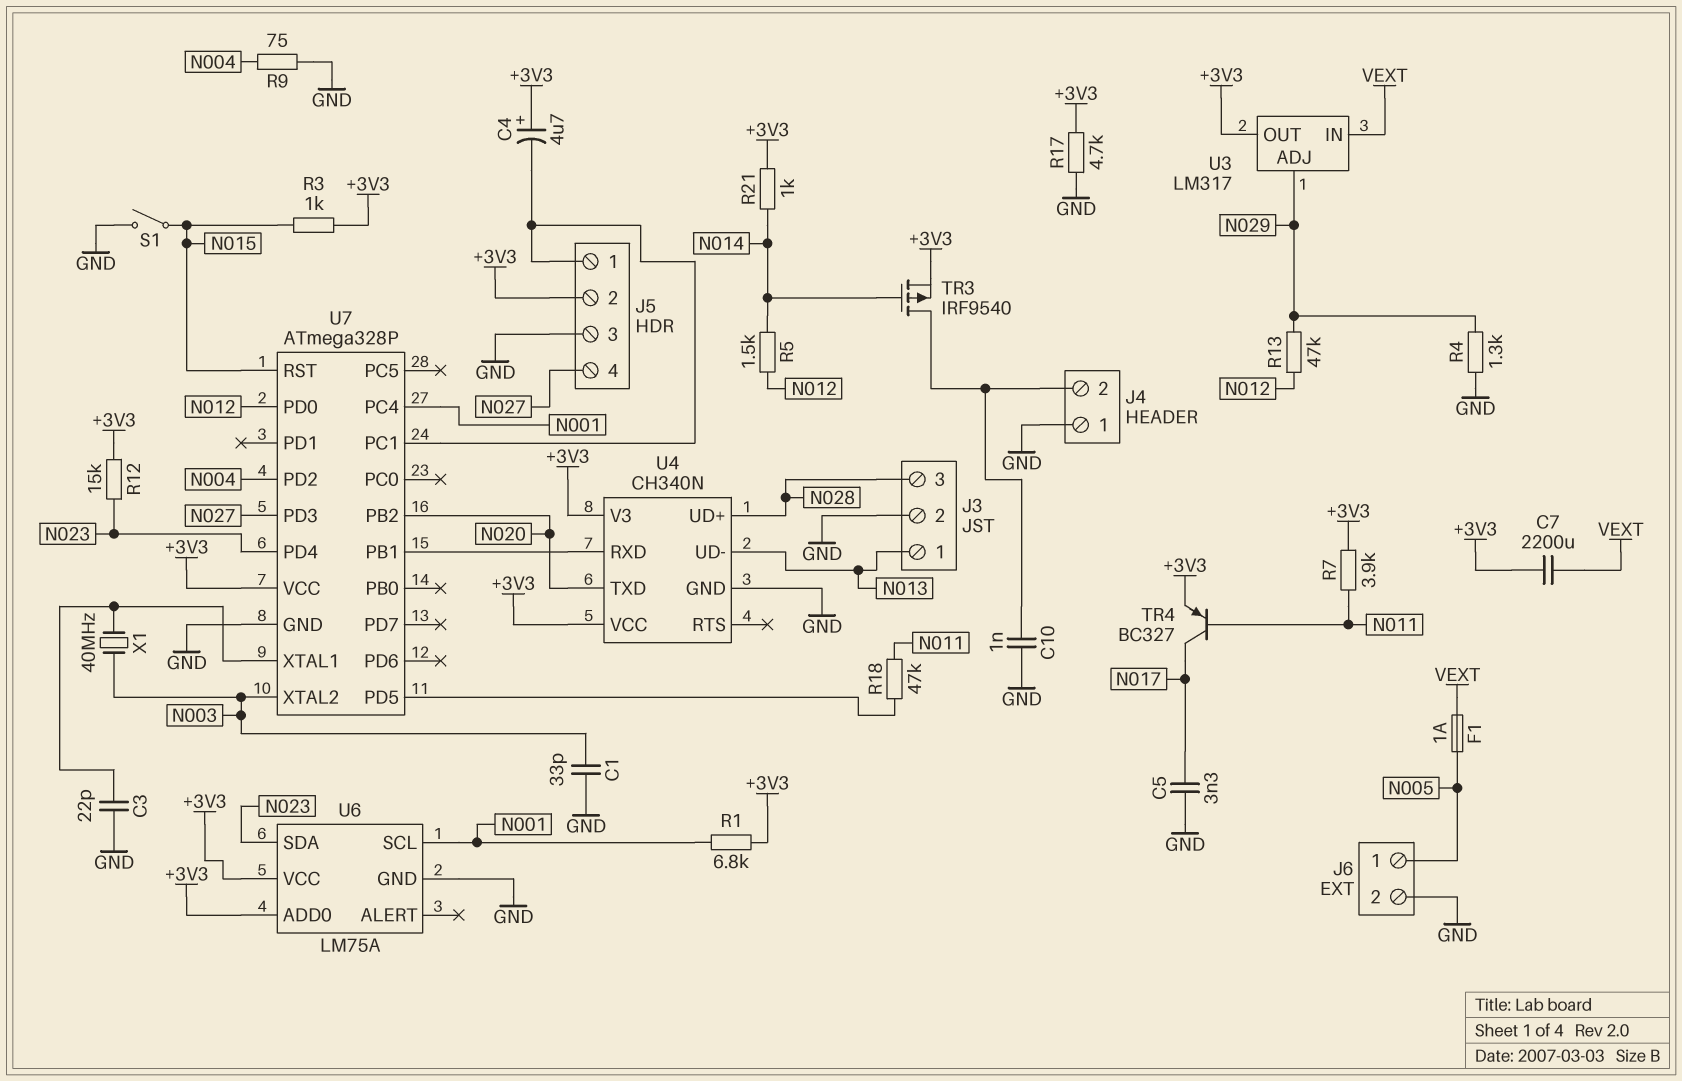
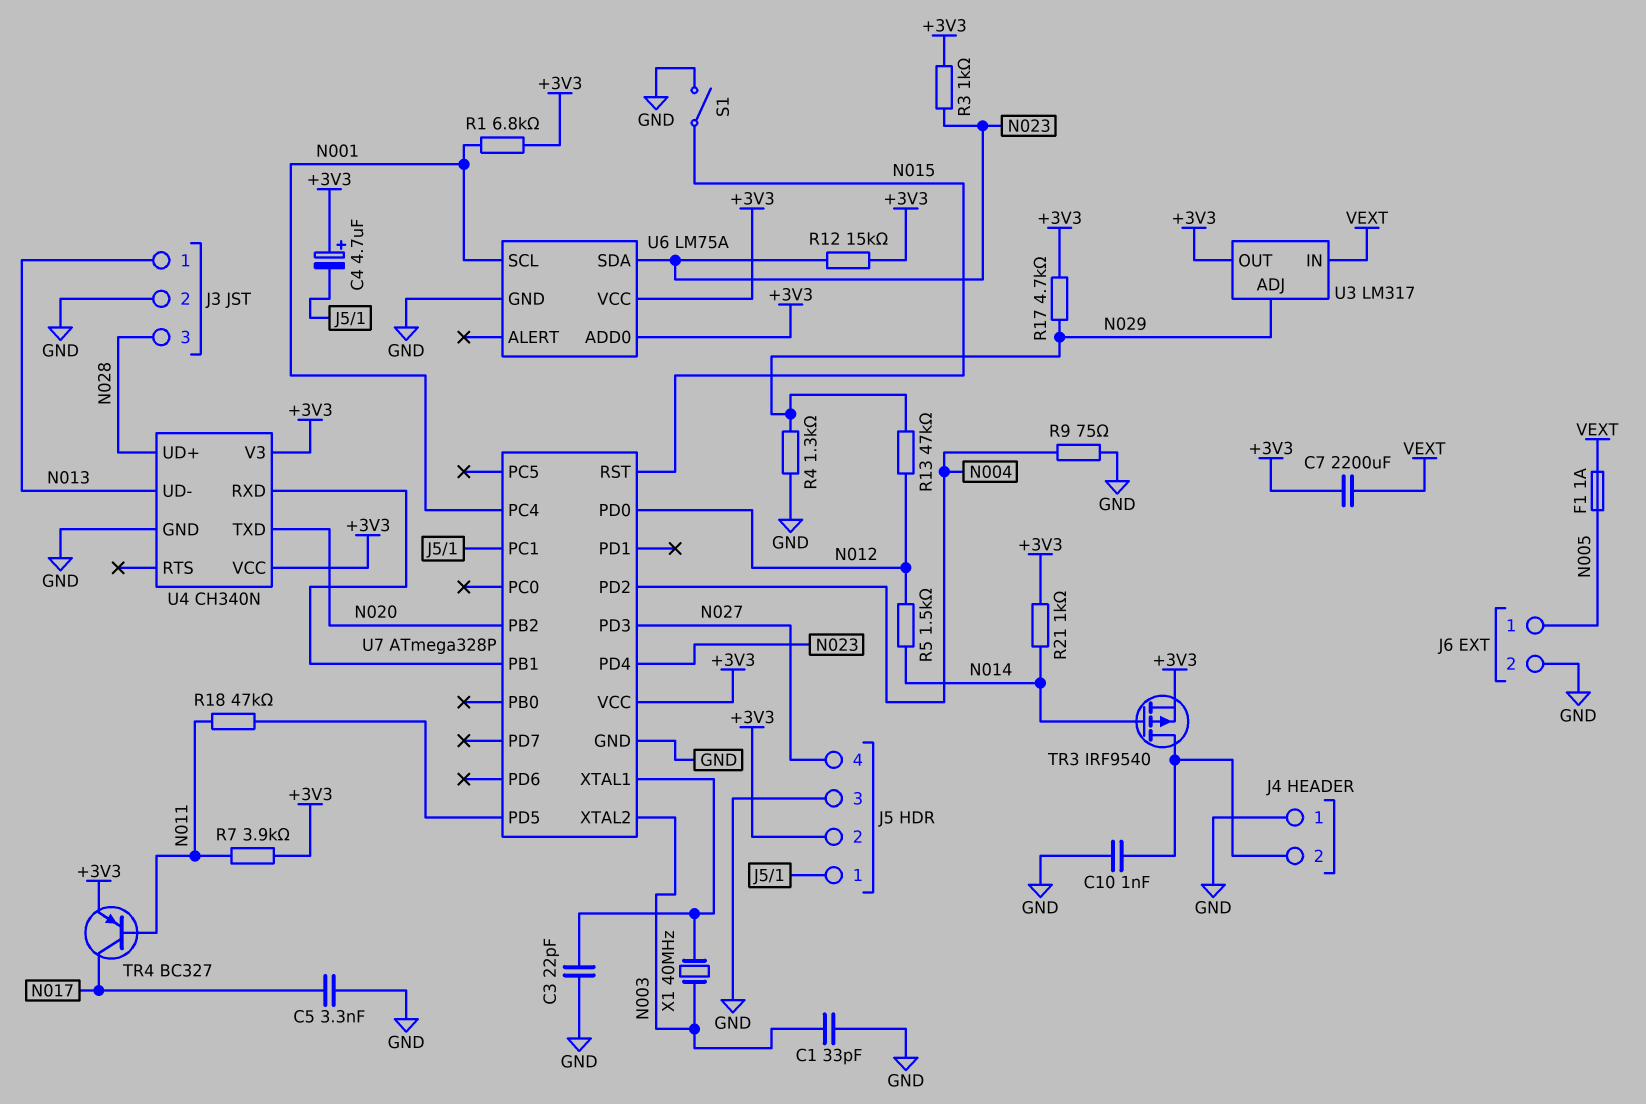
R3: 1k (+3V3, N015) -> 1k (+3V3, N023)
R17: 4.7k (+3V3, GND) -> 4.7k (+3V3, N029)

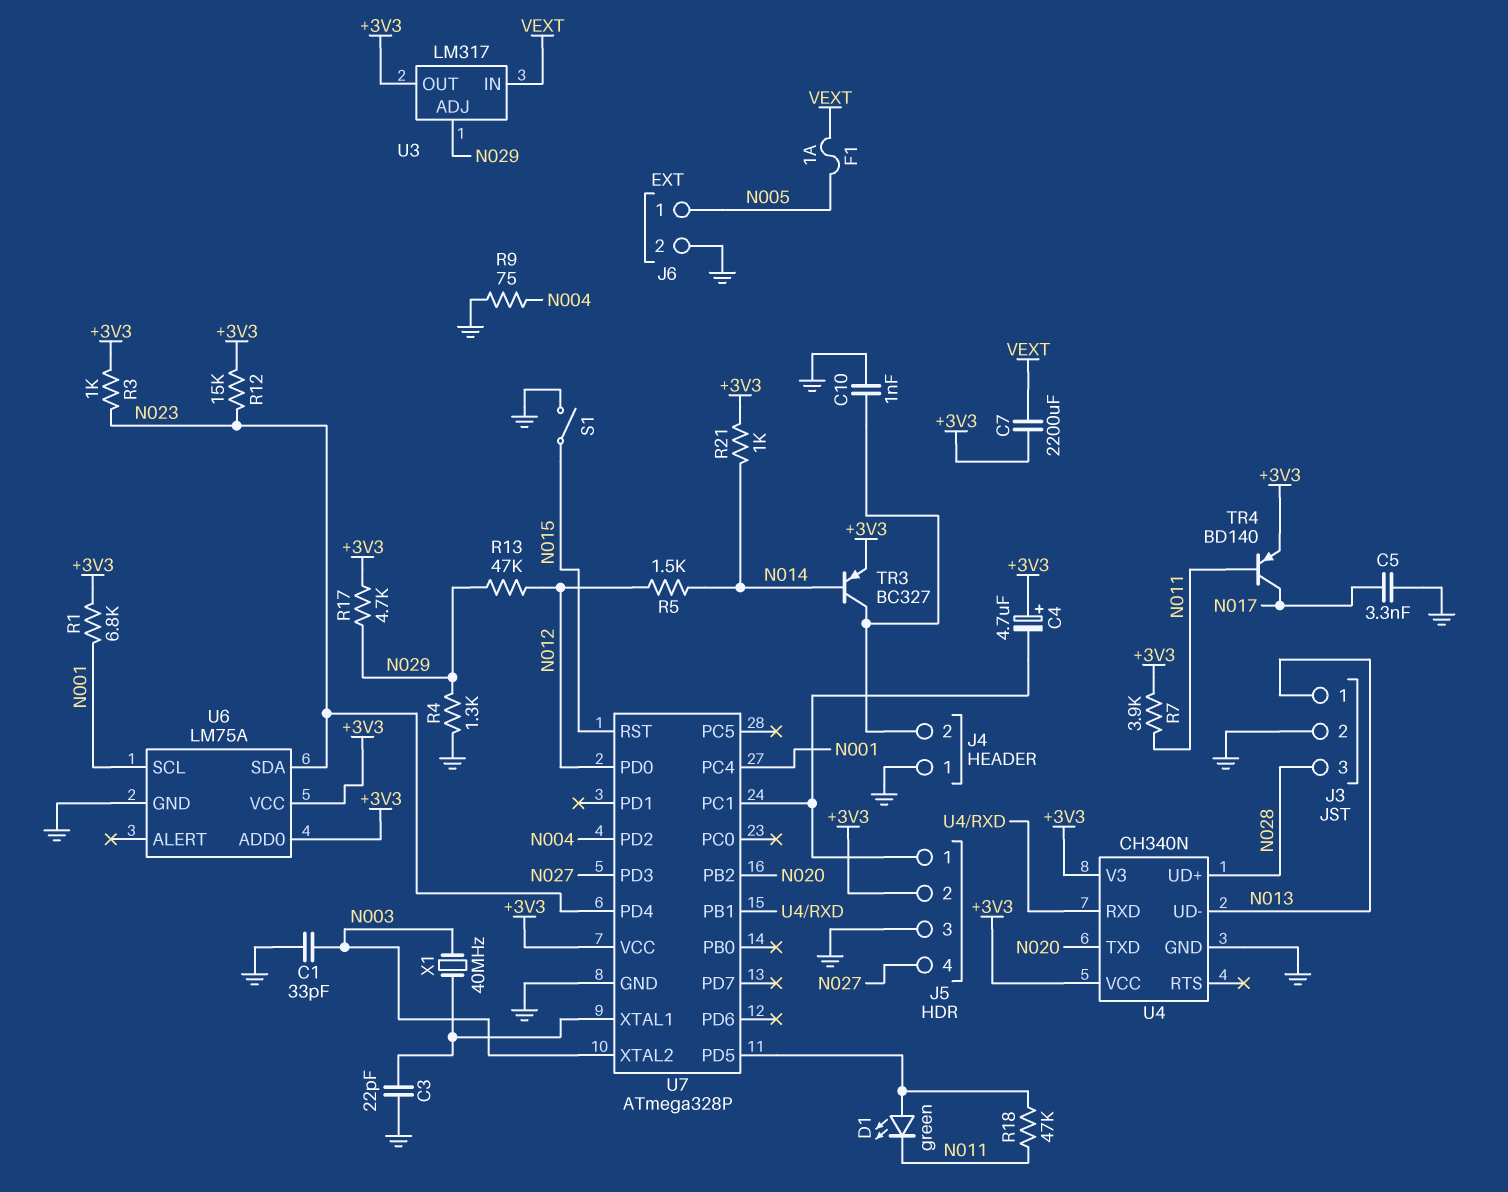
D1: none -> LED green (A U7/PD5, K N011)
TR3: PMOS IRF9540 (G N014, D J4/2, S +3V3) -> PNP BC327 (B N014, C J4/2, E +3V3)
TR4: PNP BC327 (B N011, C N017, E +3V3) -> PNP BD140 (B N011, C N017, E +3V3)

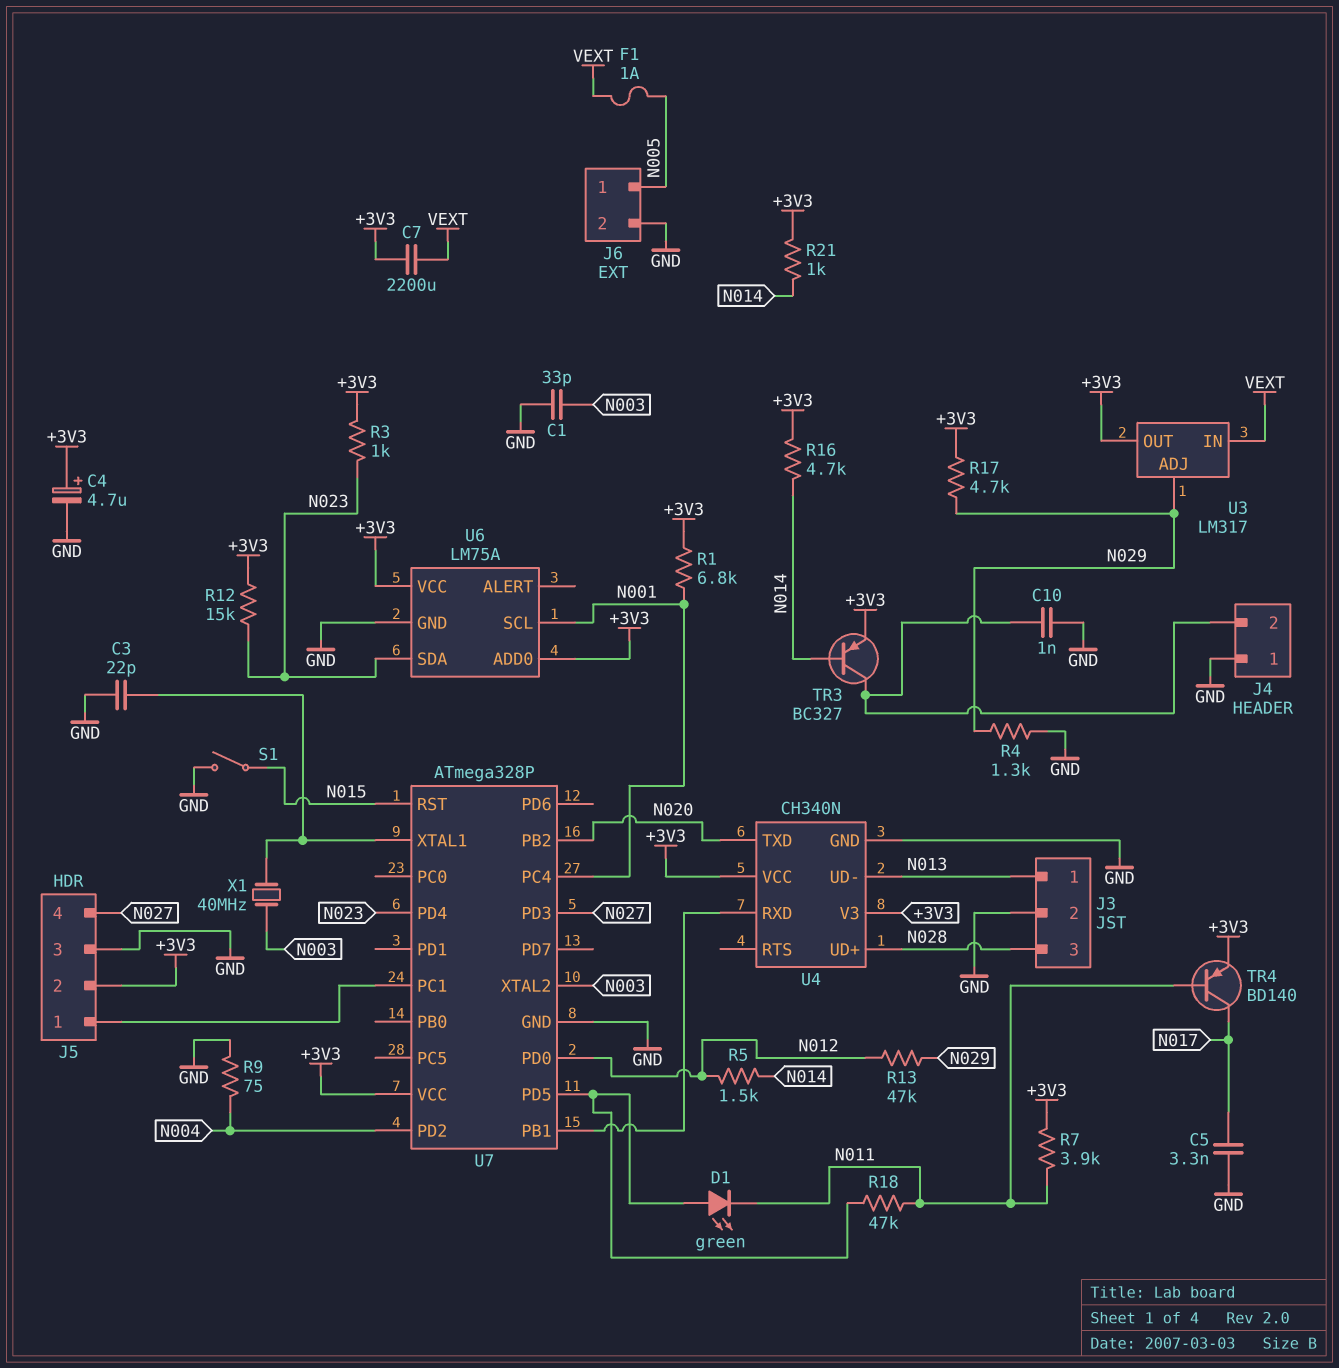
C4: 4.7uF (plus +3V3, minus J5/1) -> 4.7uF (plus +3V3, minus GND)
R16: none -> 4.7k (+3V3, N014)

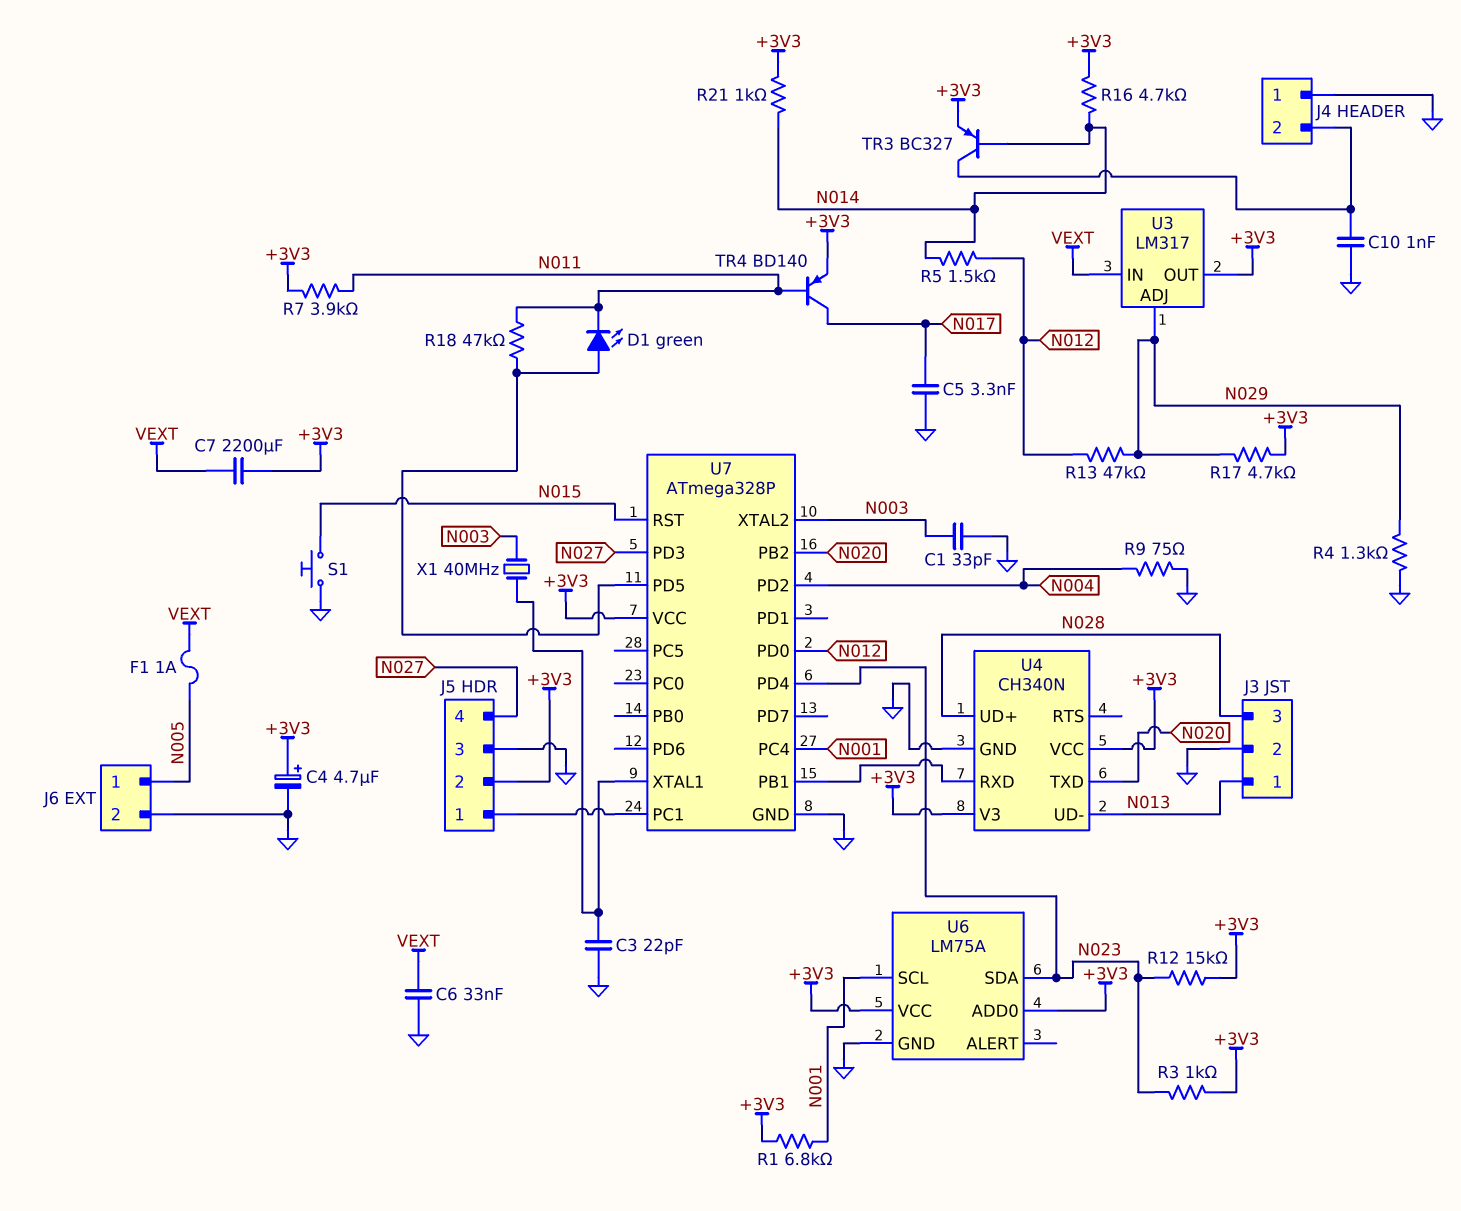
C6: none -> 33nF (GND, VEXT)
S1: switch (GND, N015) -> button (GND, N015)

